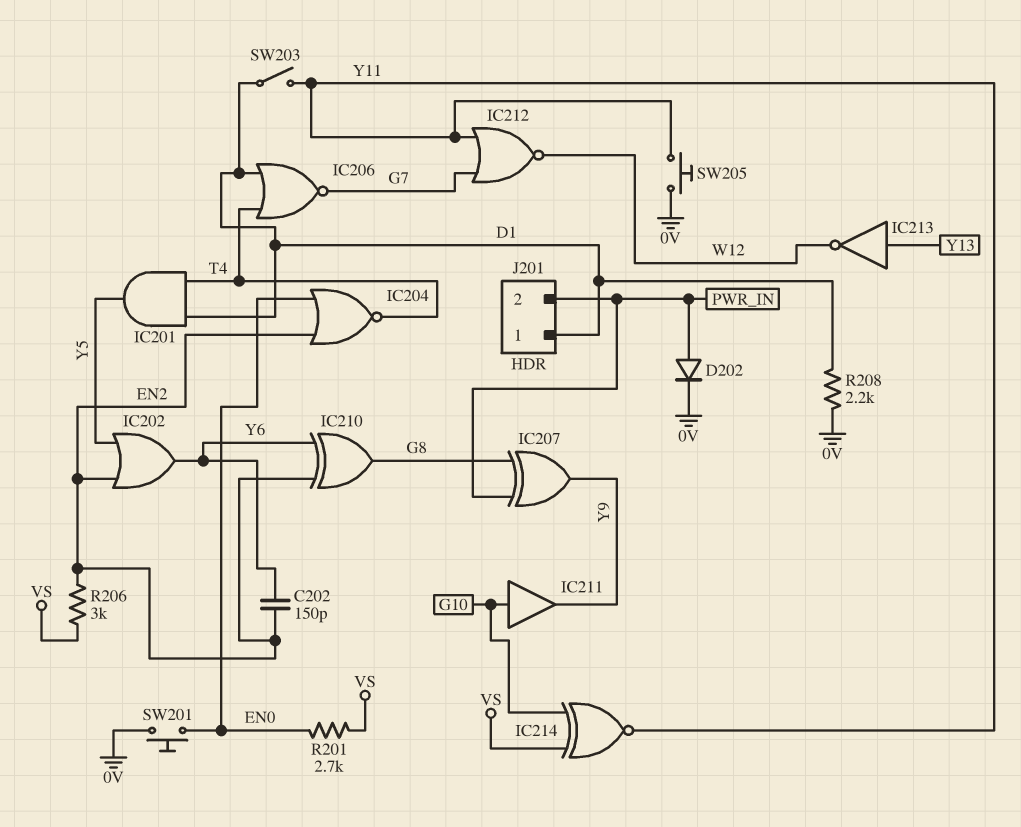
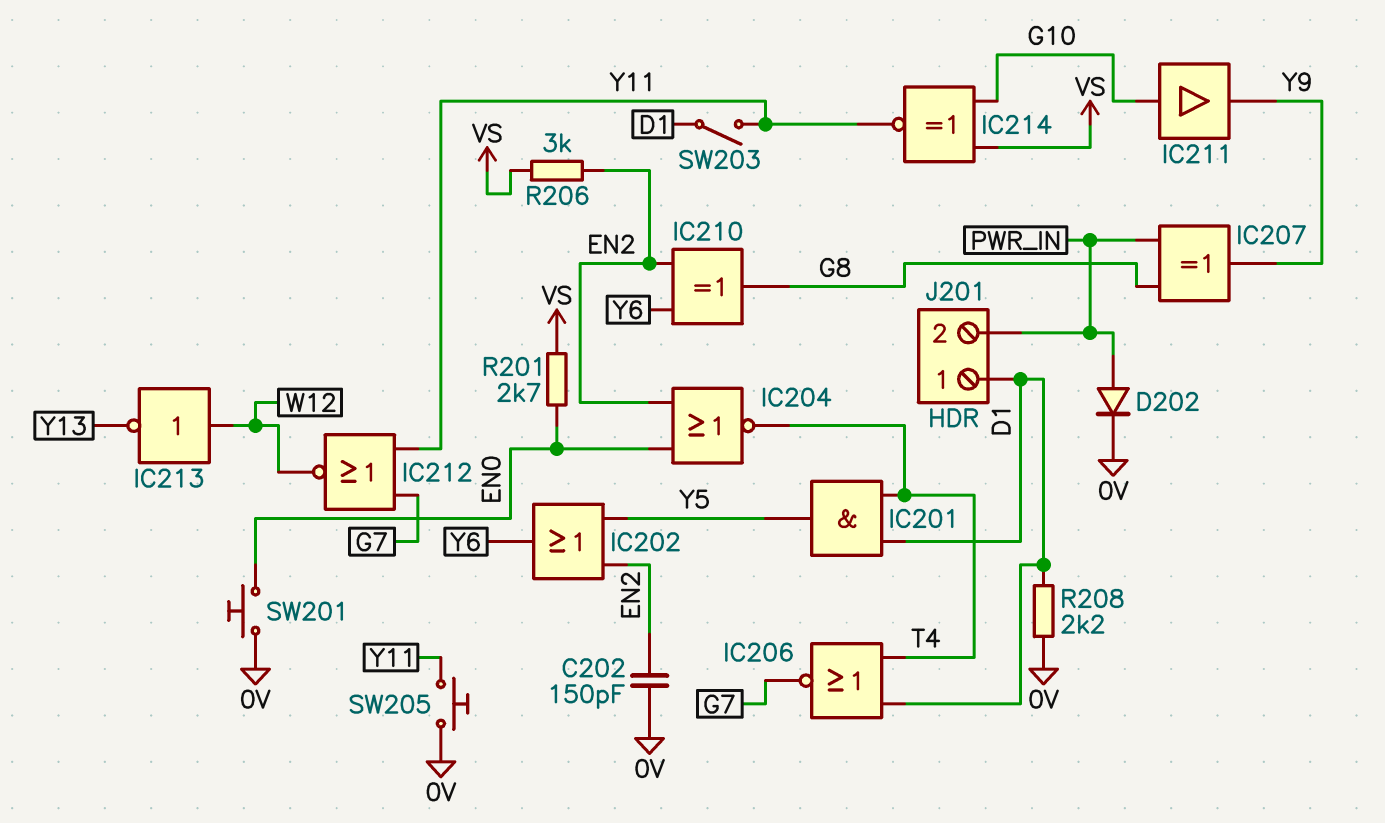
C202: 150pF (EN2, Y6) -> 150pF (0V, EN2)
IC213: NOT (in Y13, out W12) -> NOT (in W12, out Y13)

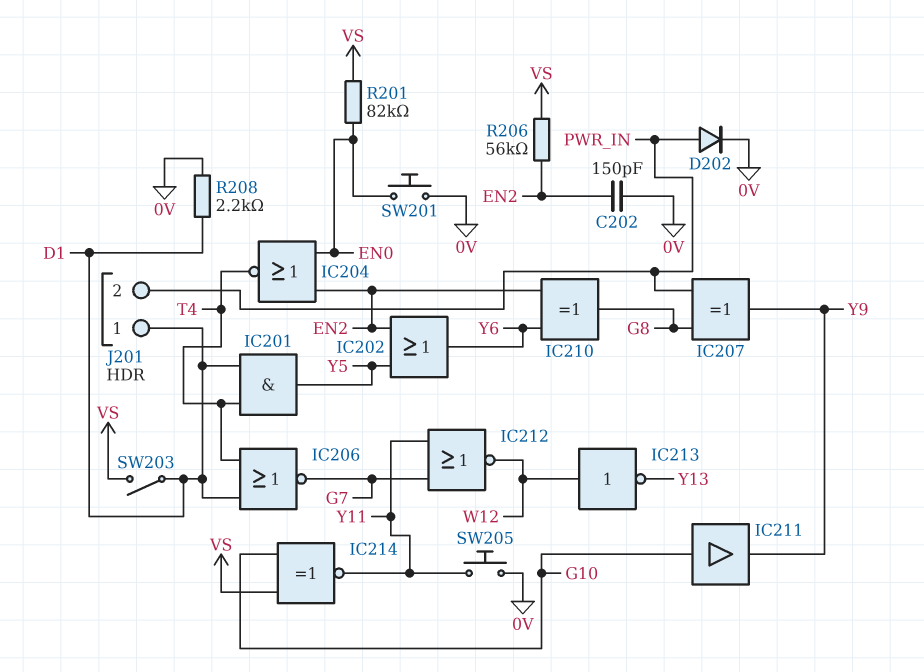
R201: 2.7k (EN0, VS) -> 82k (EN0, VS)
R206: 3k (EN2, VS) -> 56k (EN2, VS)
SW203: switch (D1, Y11) -> switch (D1, VS)

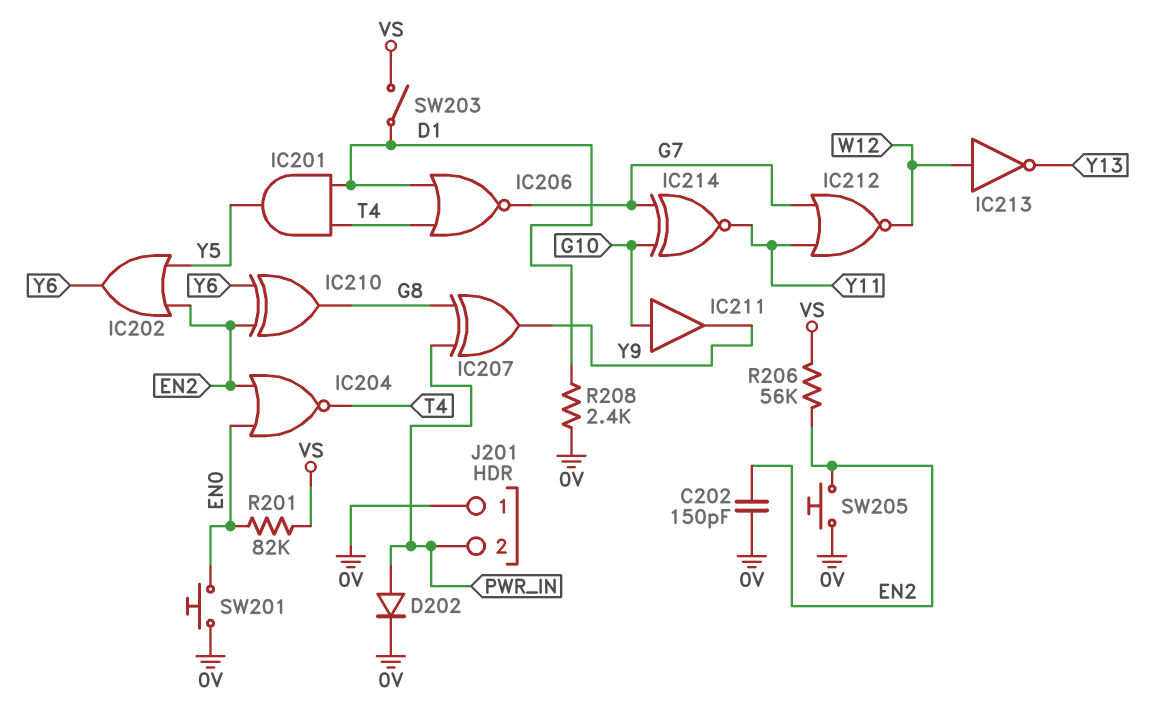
IC214: XNOR (in G10, in VS, out Y11) -> XNOR (in G7, in G10, out Y11)
J201 pin 1: D1 -> 0V
R208: 2.2k (0V, D1) -> 2.4k (0V, D1)
SW205: button (0V, Y11) -> button (0V, EN2)

